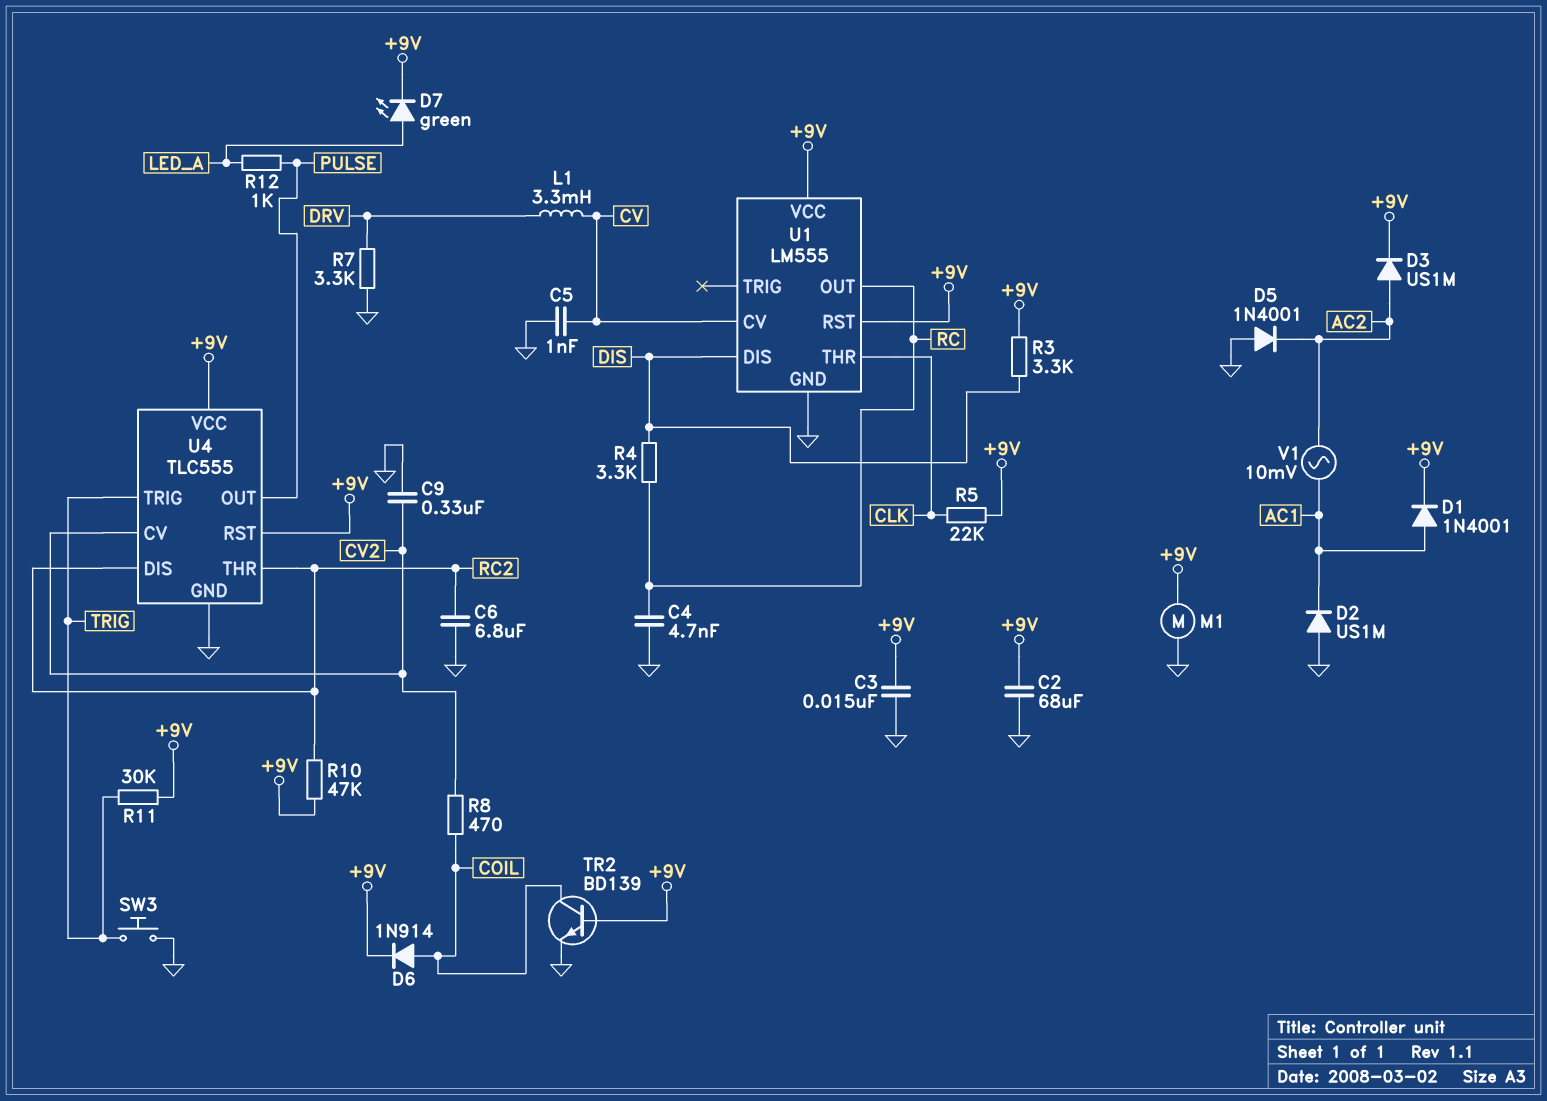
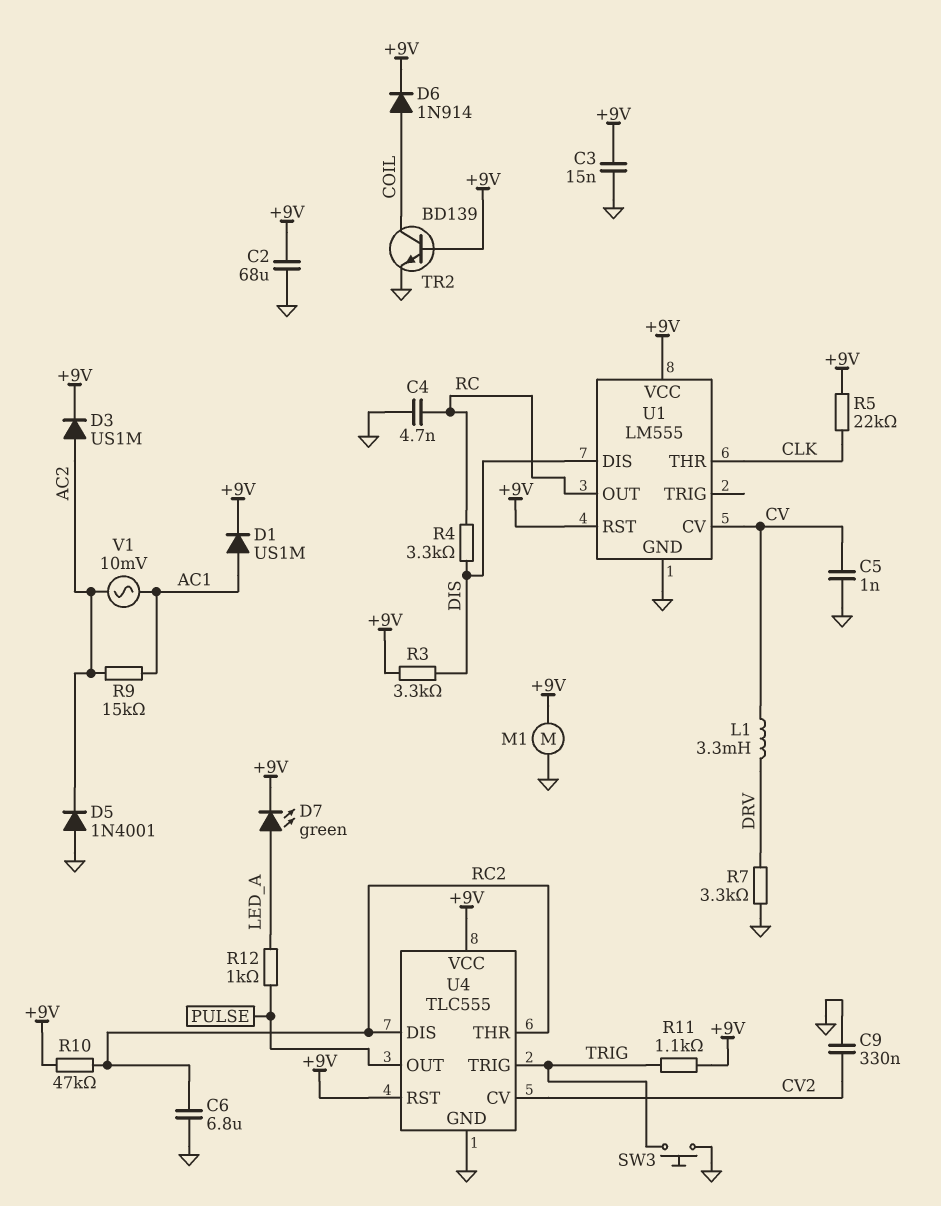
D1: diode 1N4001 (A AC1, K +9V) -> diode US1M (A AC1, K +9V)
D2: diode US1M (A GND, K AC1) -> none
R8: 470 (COIL, CV2) -> none
R9: none -> 15k (AC1, AC2)
R11: 30k (+9V, TRIG) -> 1.1k (+9V, TRIG)

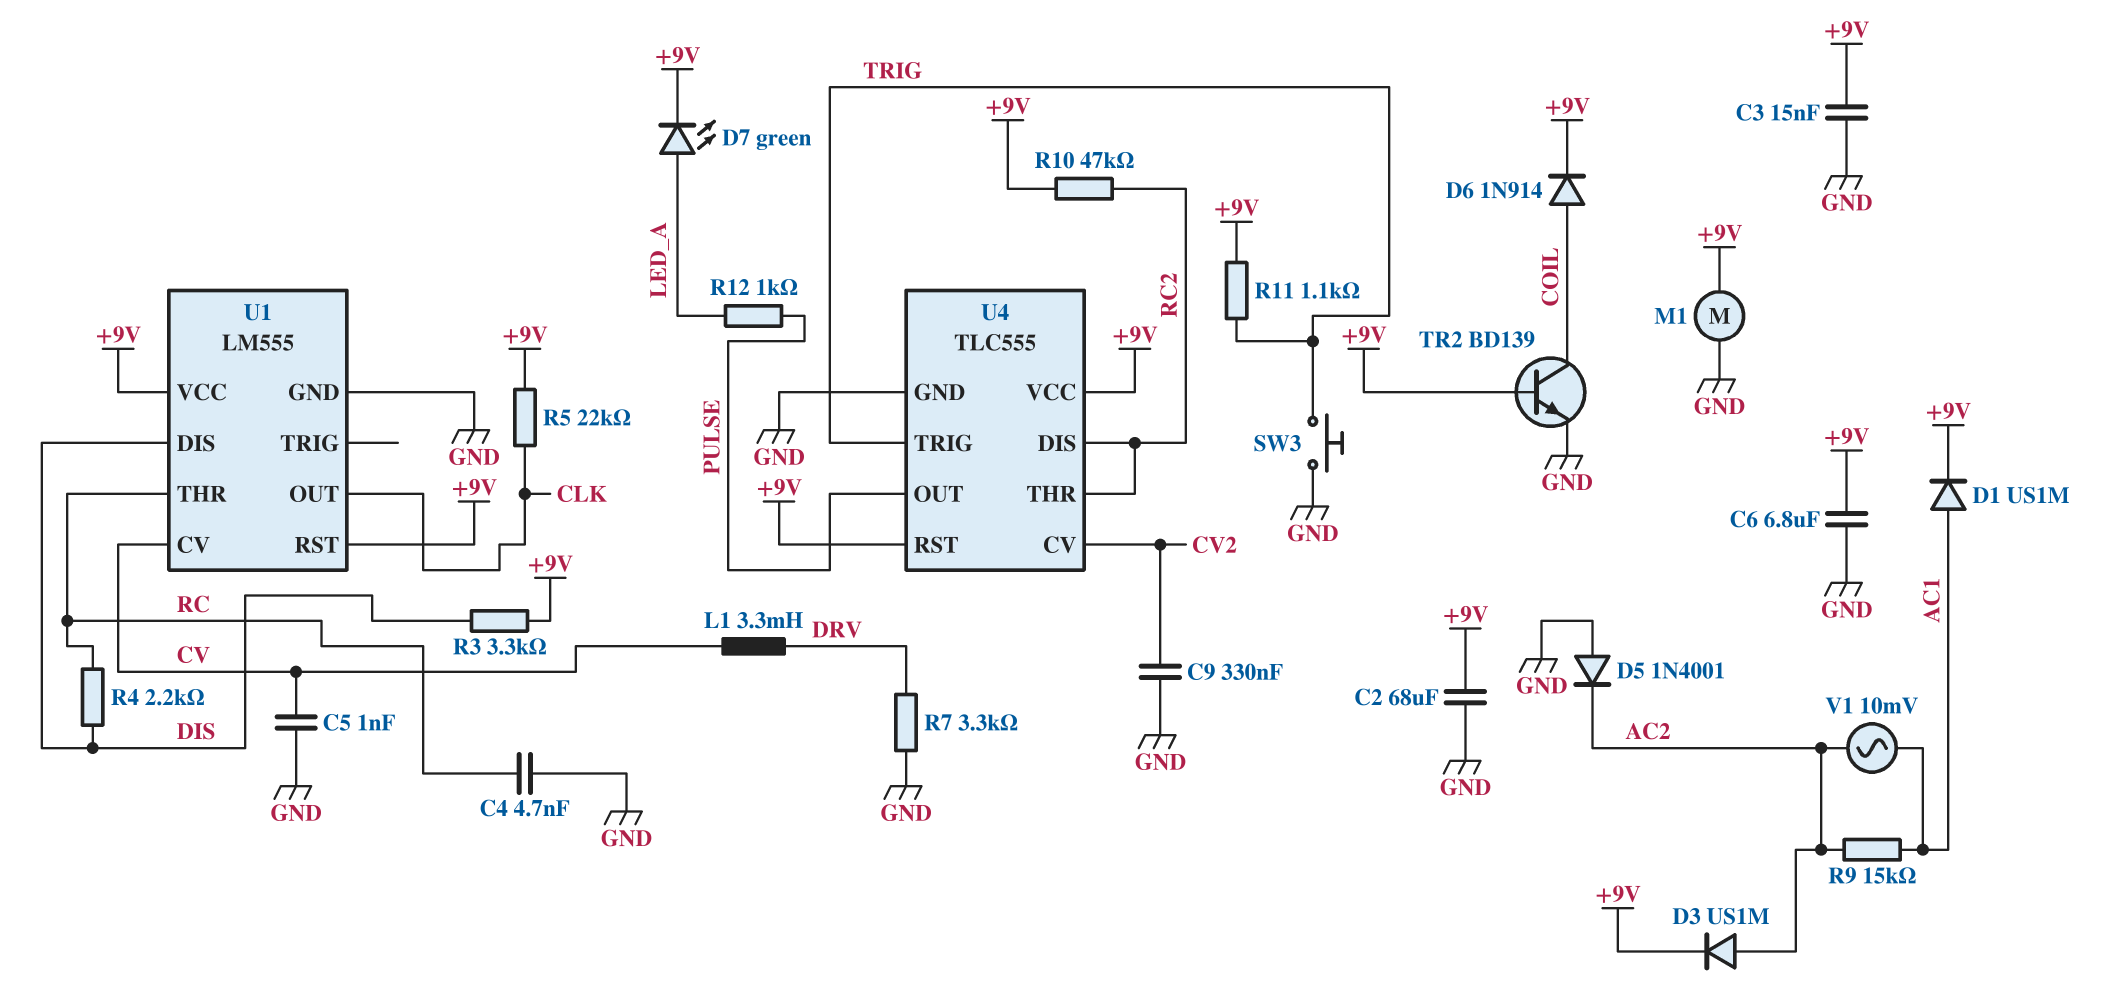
C6: 6.8uF (GND, RC2) -> 6.8uF (+9V, GND)
R4: 3.3k (DIS, RC) -> 2.2k (DIS, RC)
U1 pin OUT: RC -> CLK
U1 pin THR: CLK -> RC

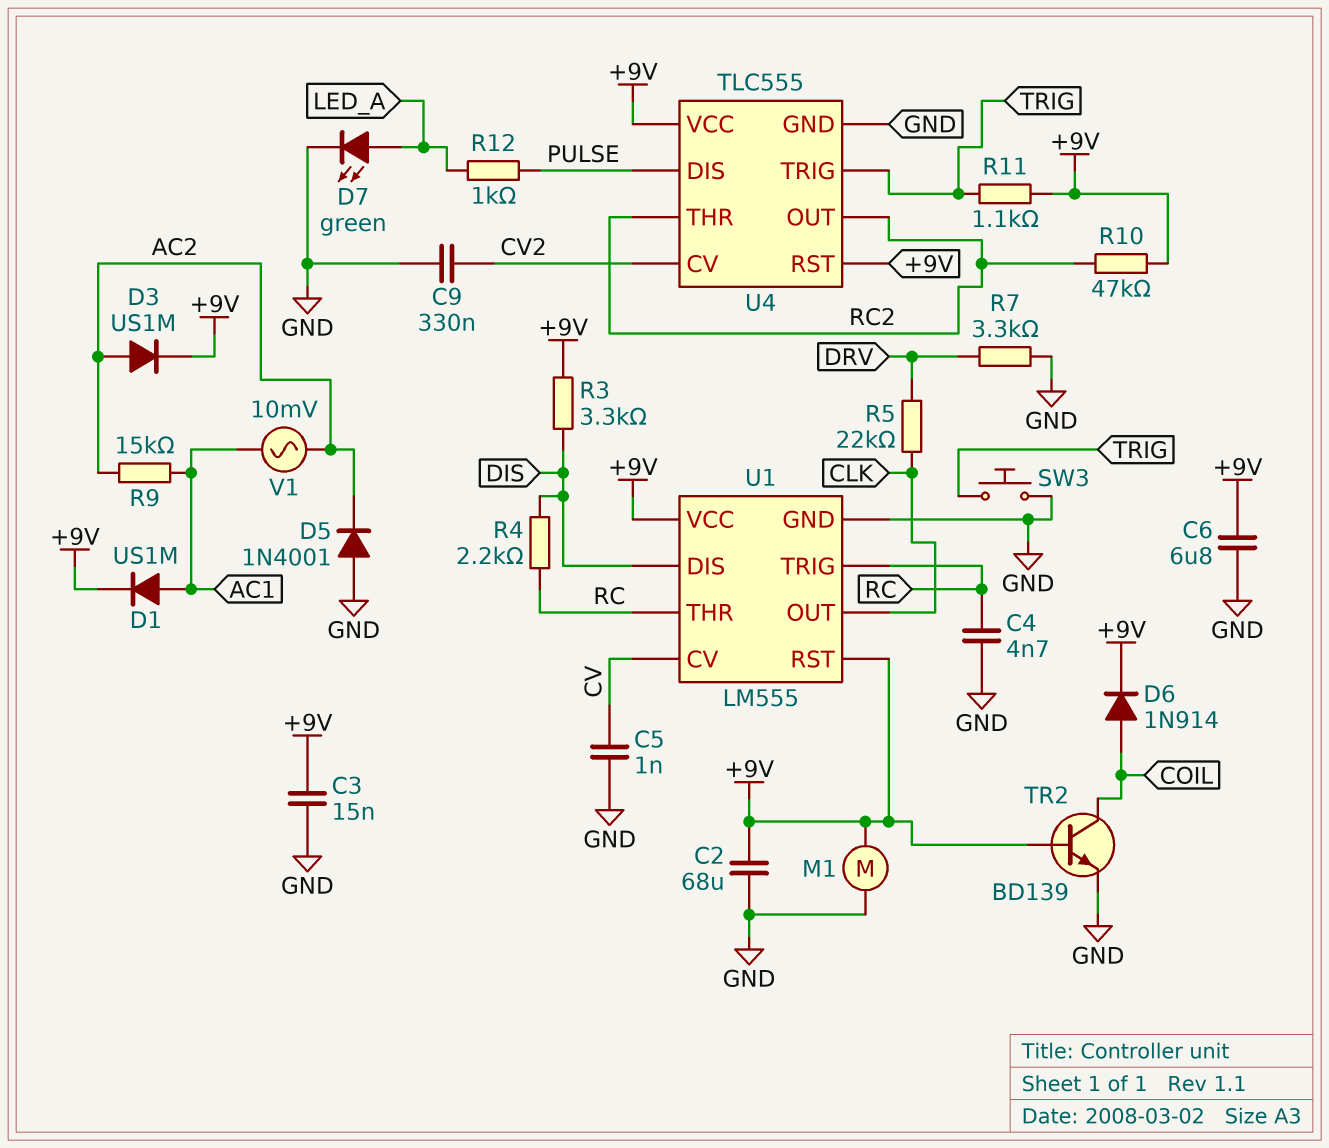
D7: LED green (A LED_A, K +9V) -> LED green (A LED_A, K GND)
L1: 3.3mH (CV, DRV) -> none
R5: 22k (+9V, CLK) -> 22k (CLK, DRV)
U1 pin TRIG: none -> RC
U4 pin DIS: RC2 -> PULSE
U4 pin OUT: PULSE -> RC2

